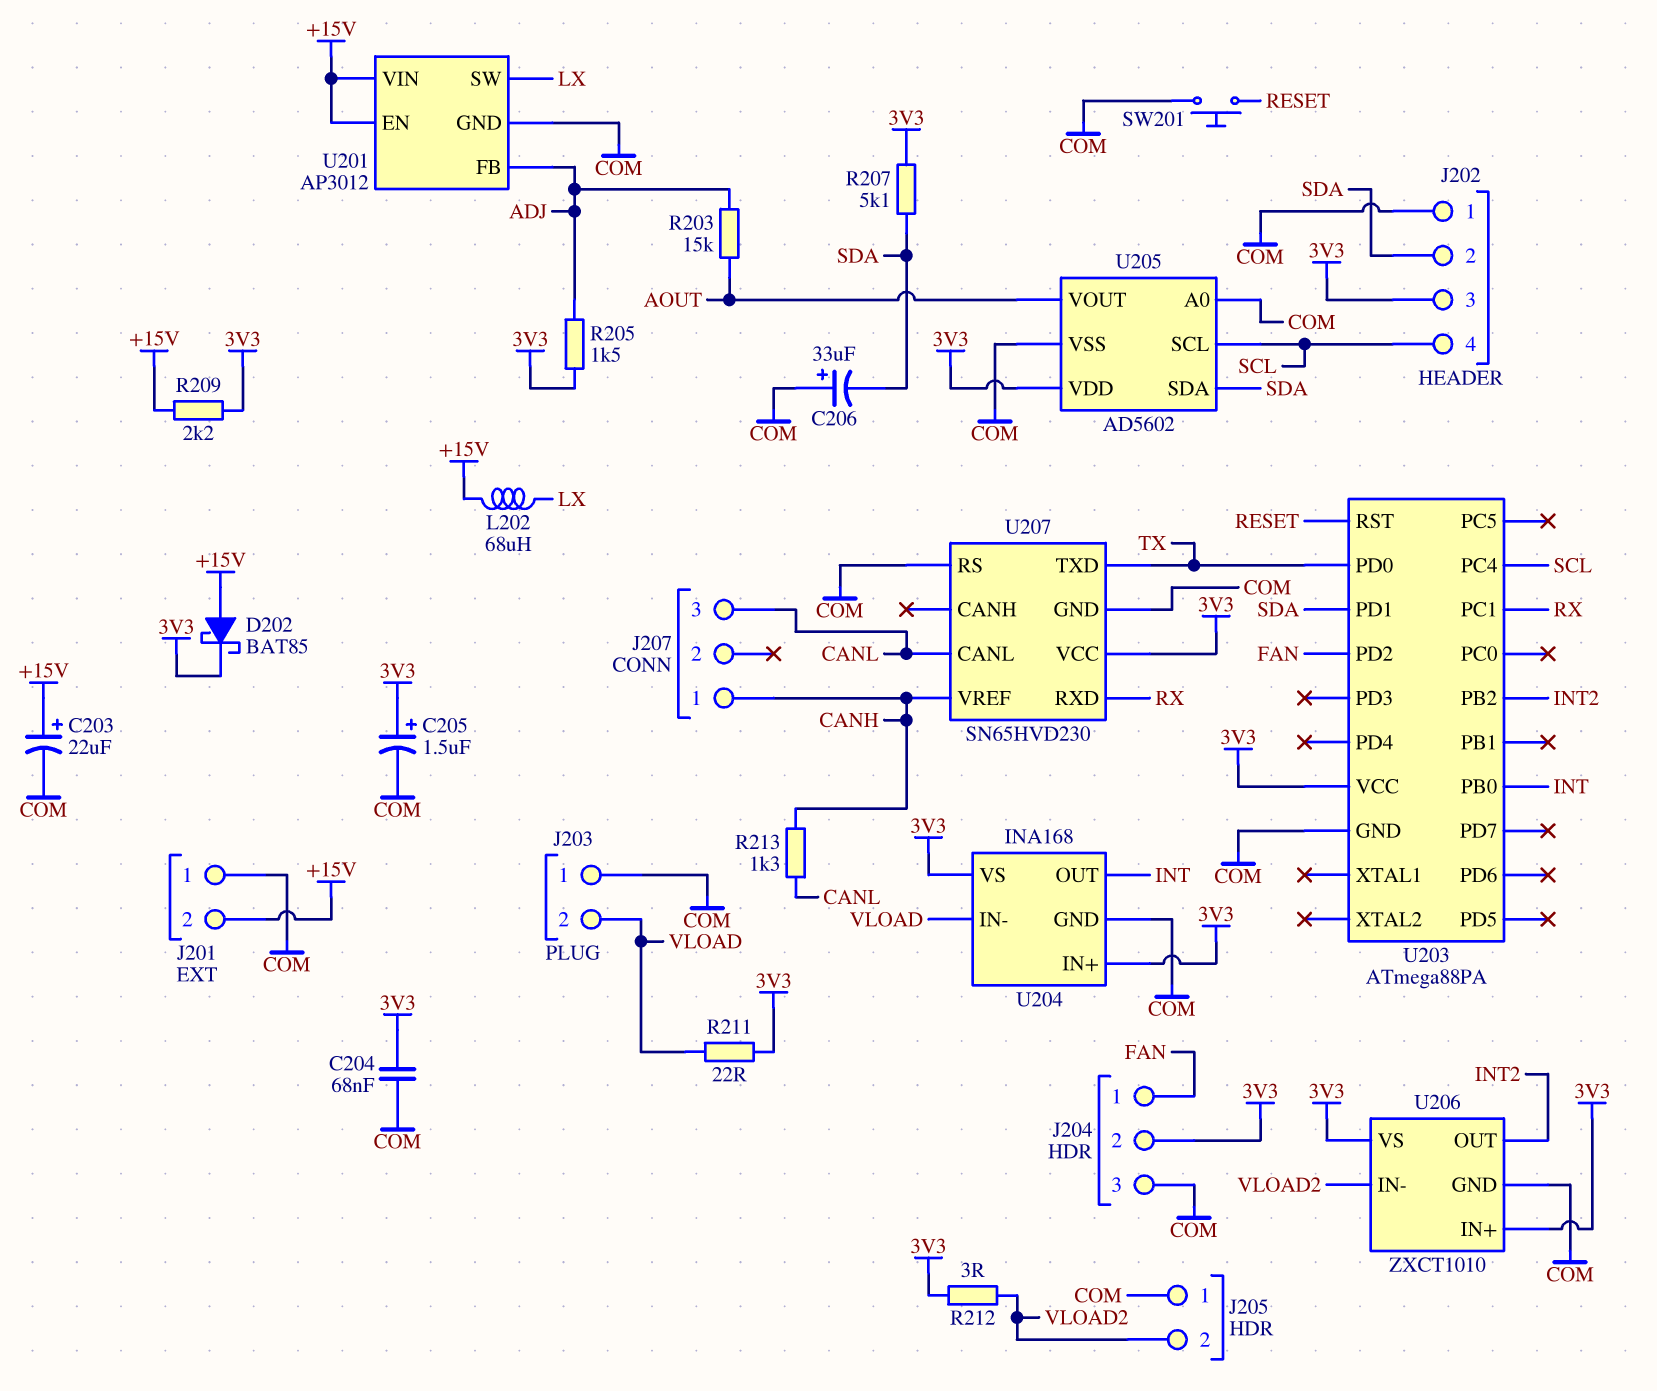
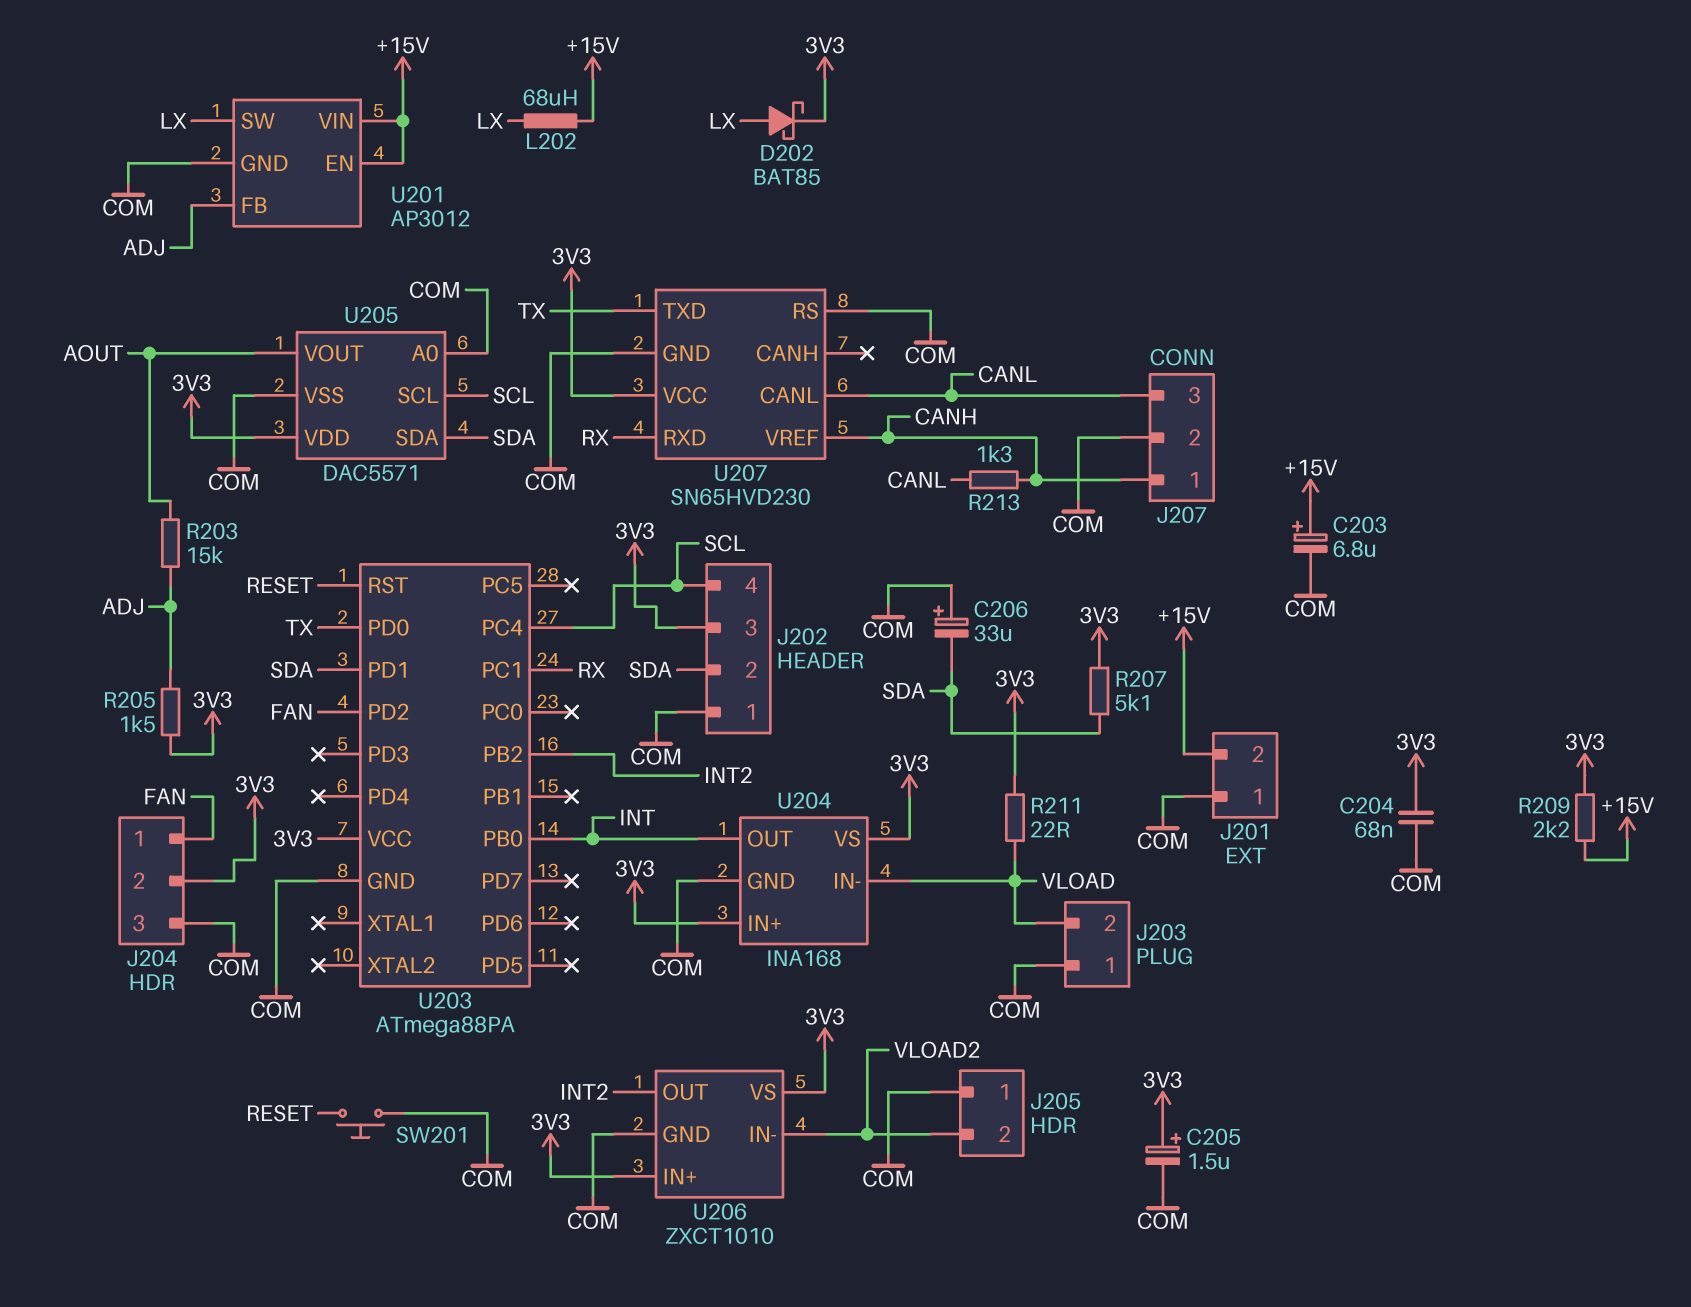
C203: 22uF (plus +15V, minus COM) -> 6.8uF (plus +15V, minus COM)
D202: schottky BAT85 (A +15V, K 3V3) -> schottky BAT85 (A LX, K 3V3)
J207 pin 2: none -> COM
R212: 3 (3V3, VLOAD2) -> none
U205: AD5602 -> DAC5571

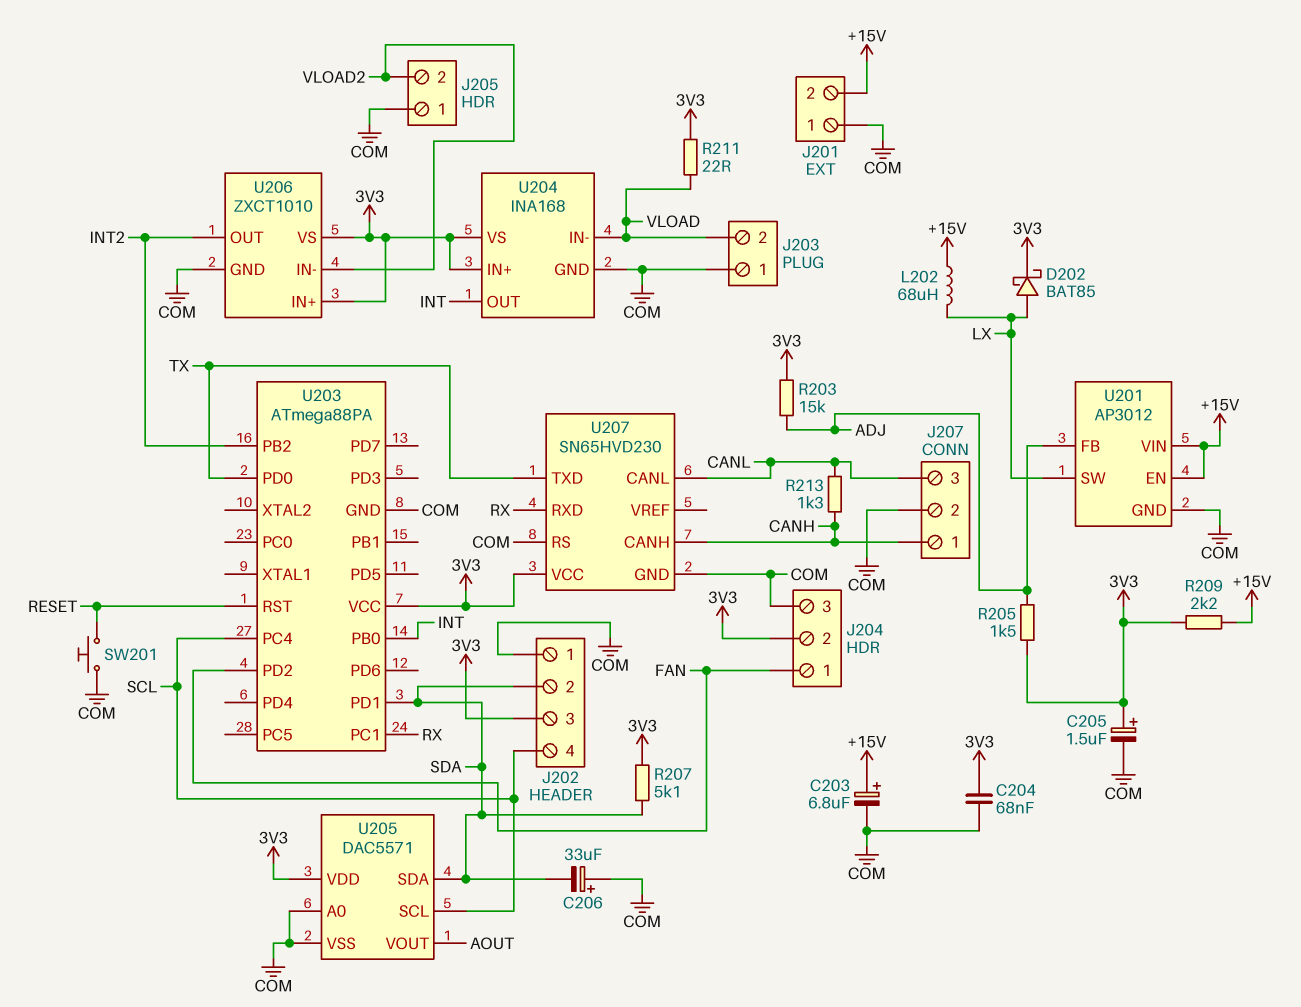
R203: 15k (ADJ, AOUT) -> 15k (3V3, ADJ)
U207 pin CANH: none -> CANH
U207 pin VREF: CANH -> none

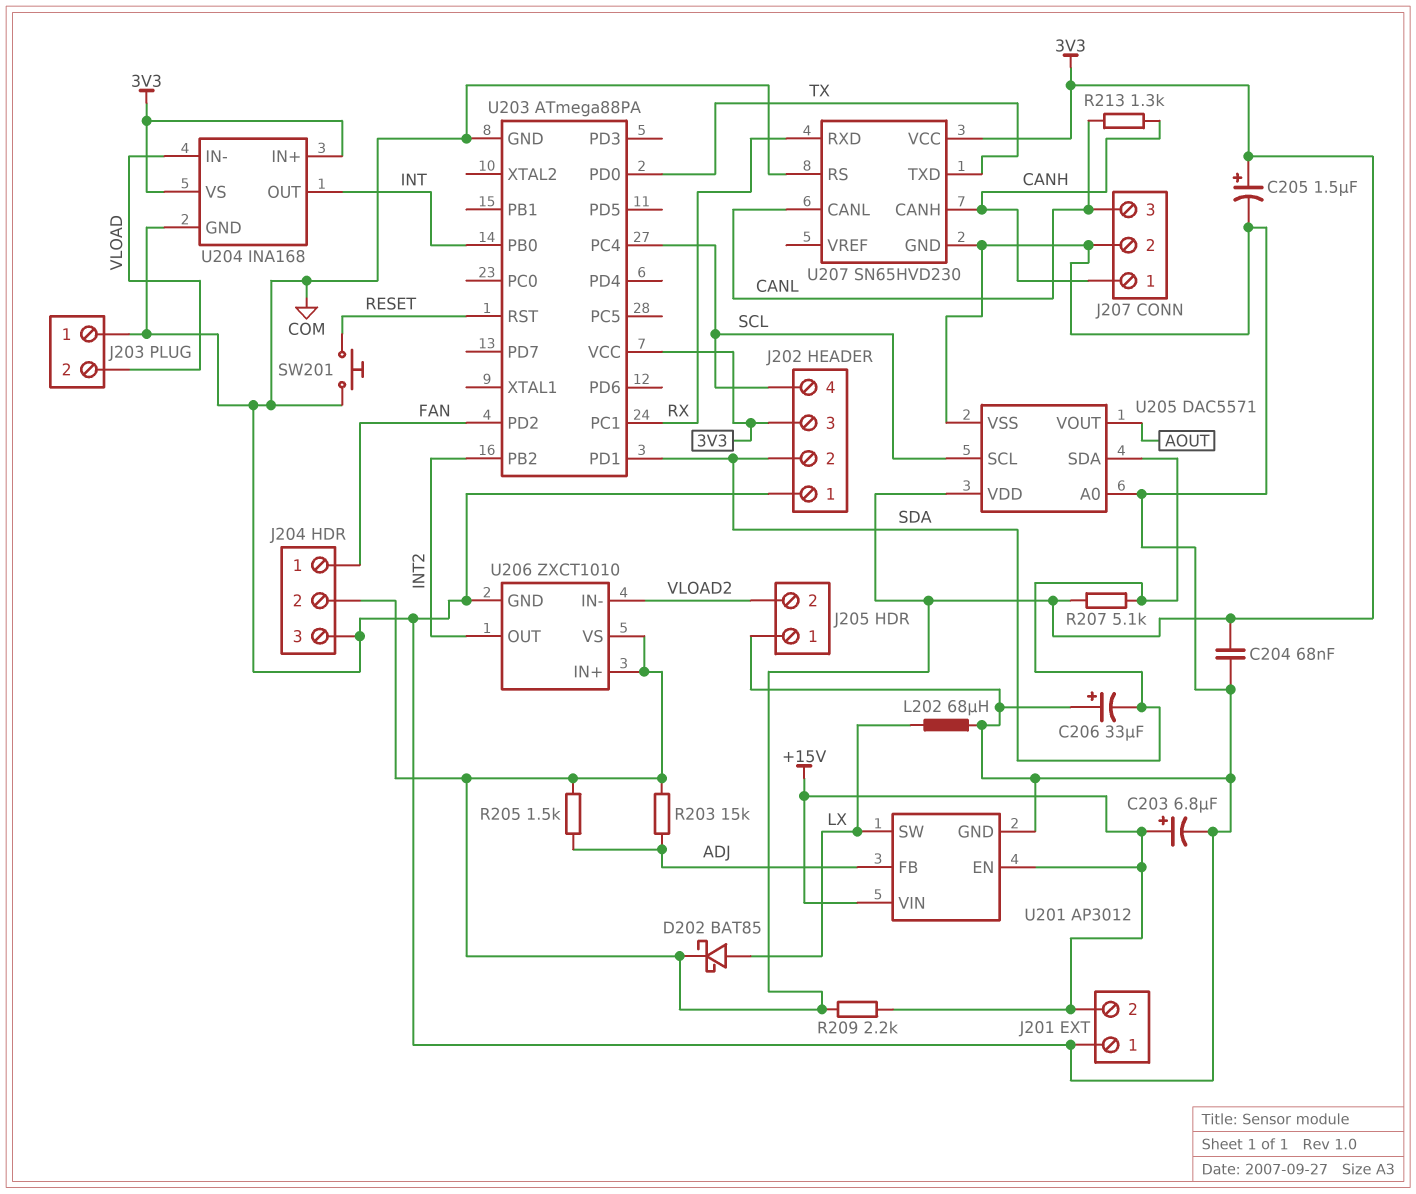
L202: 68uH (+15V, LX) -> 68uH (COM, LX)
R211: 22 (3V3, VLOAD) -> none

